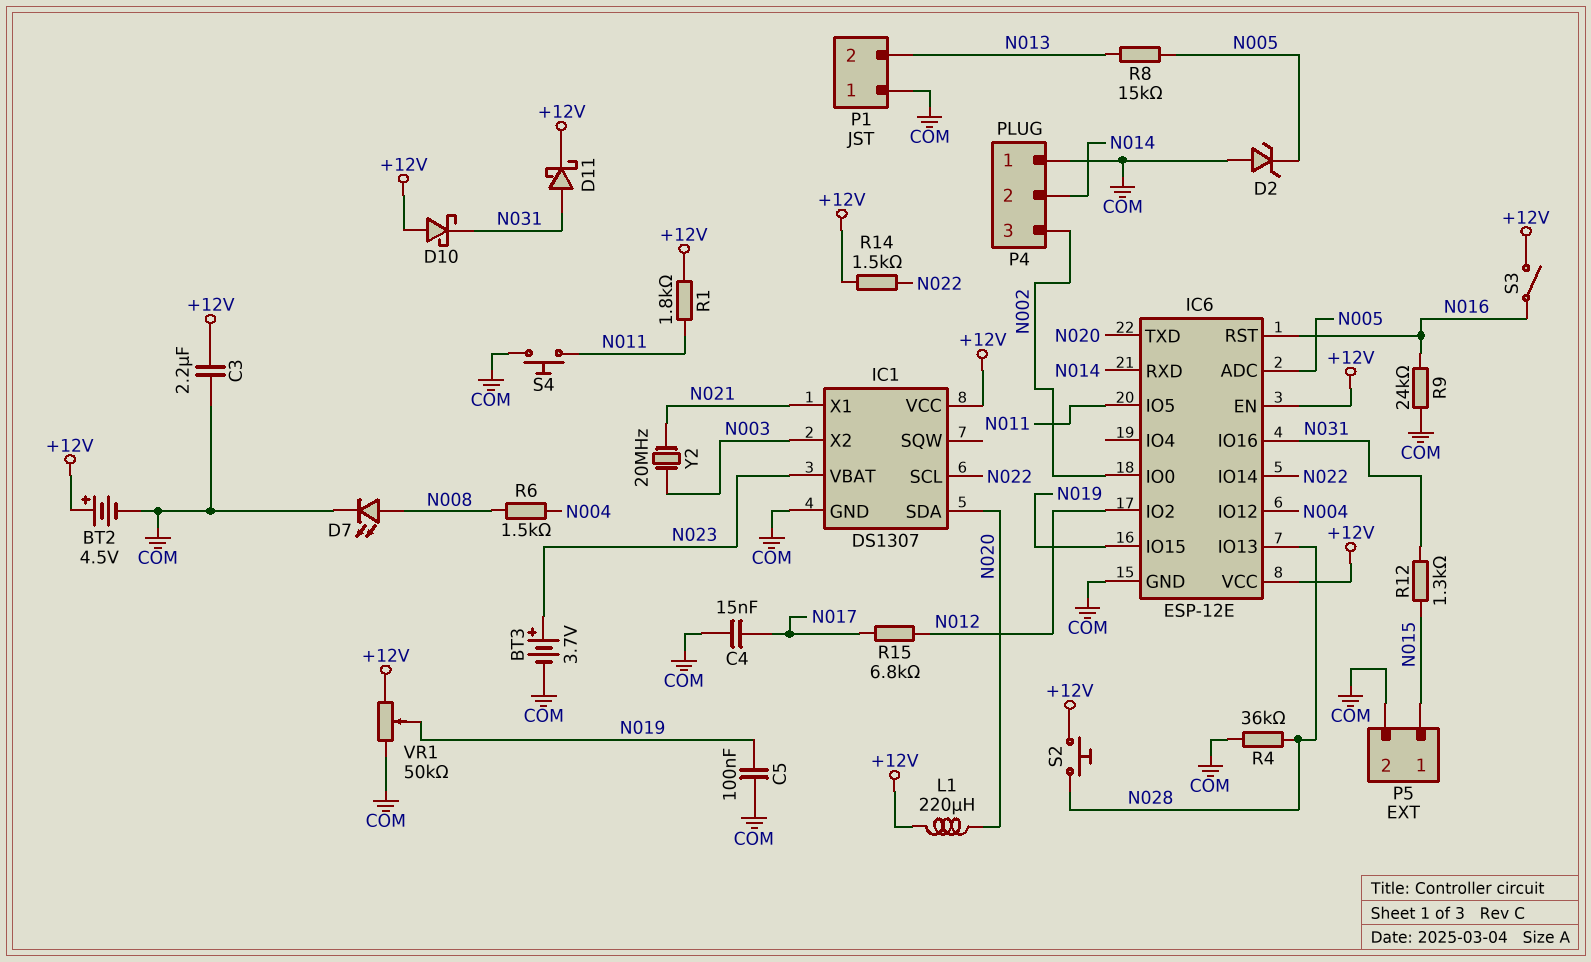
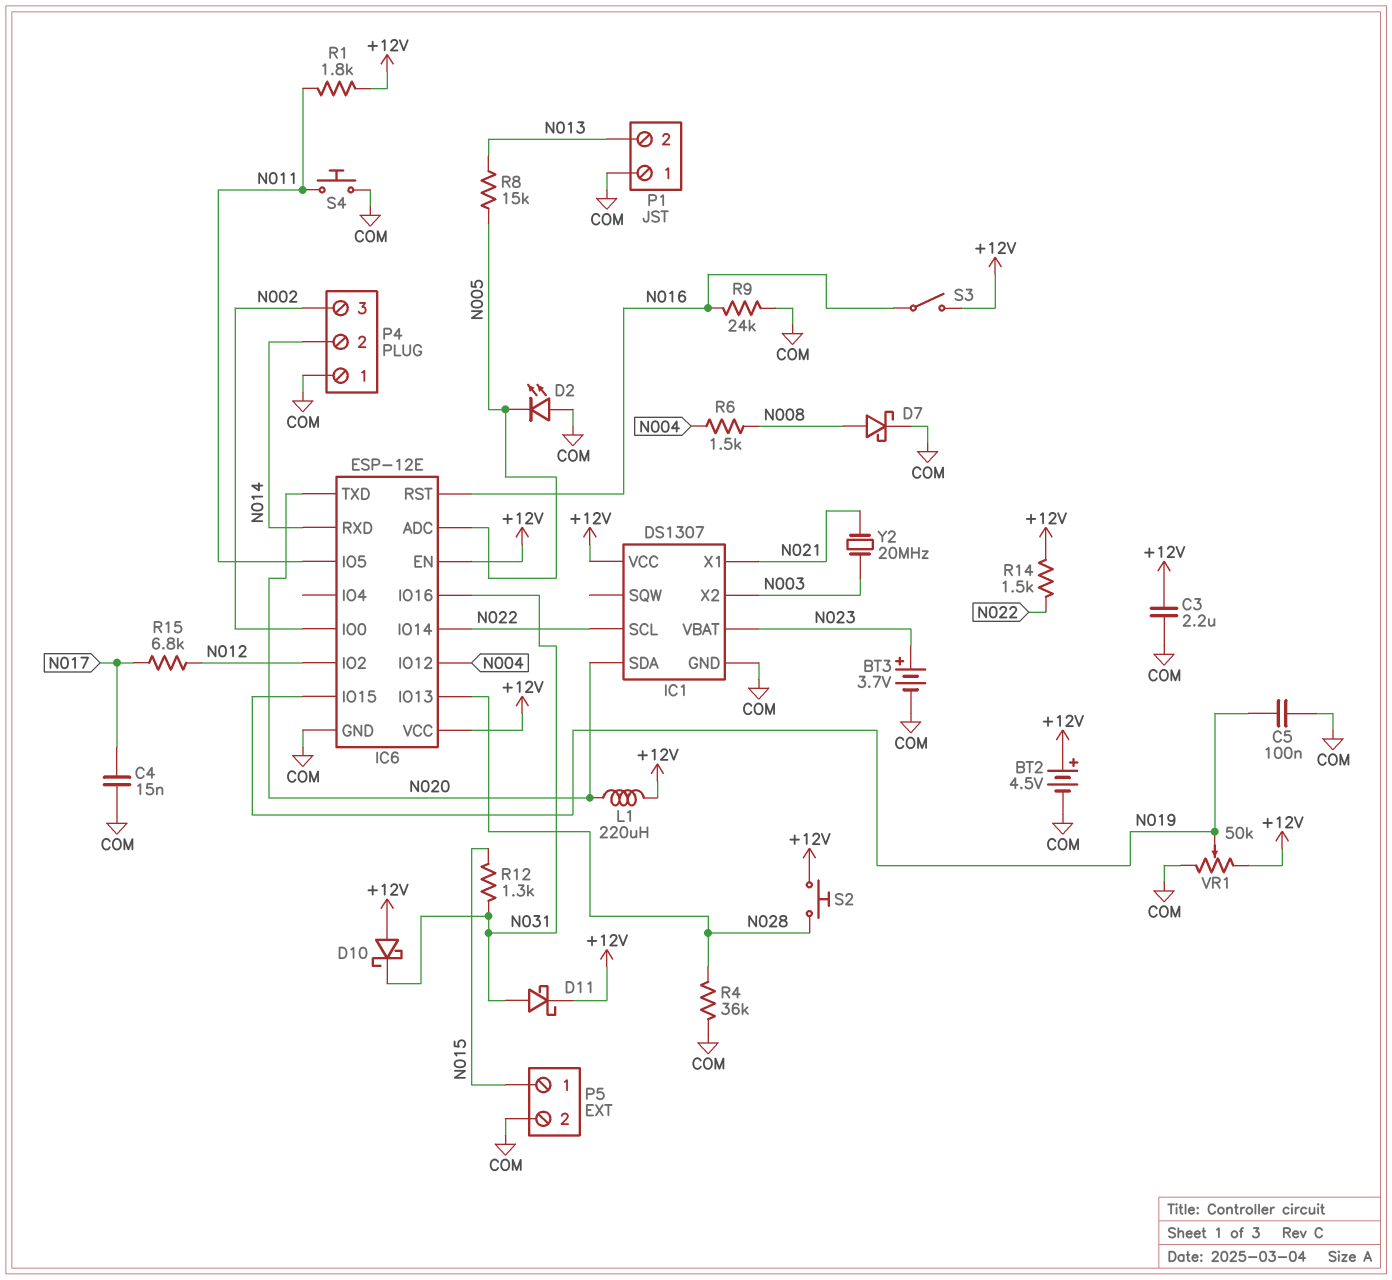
D2: zener (A COM, K N005) -> LED (A COM, K N005)
D7: LED (A N008, K COM) -> schottky (A N008, K COM)

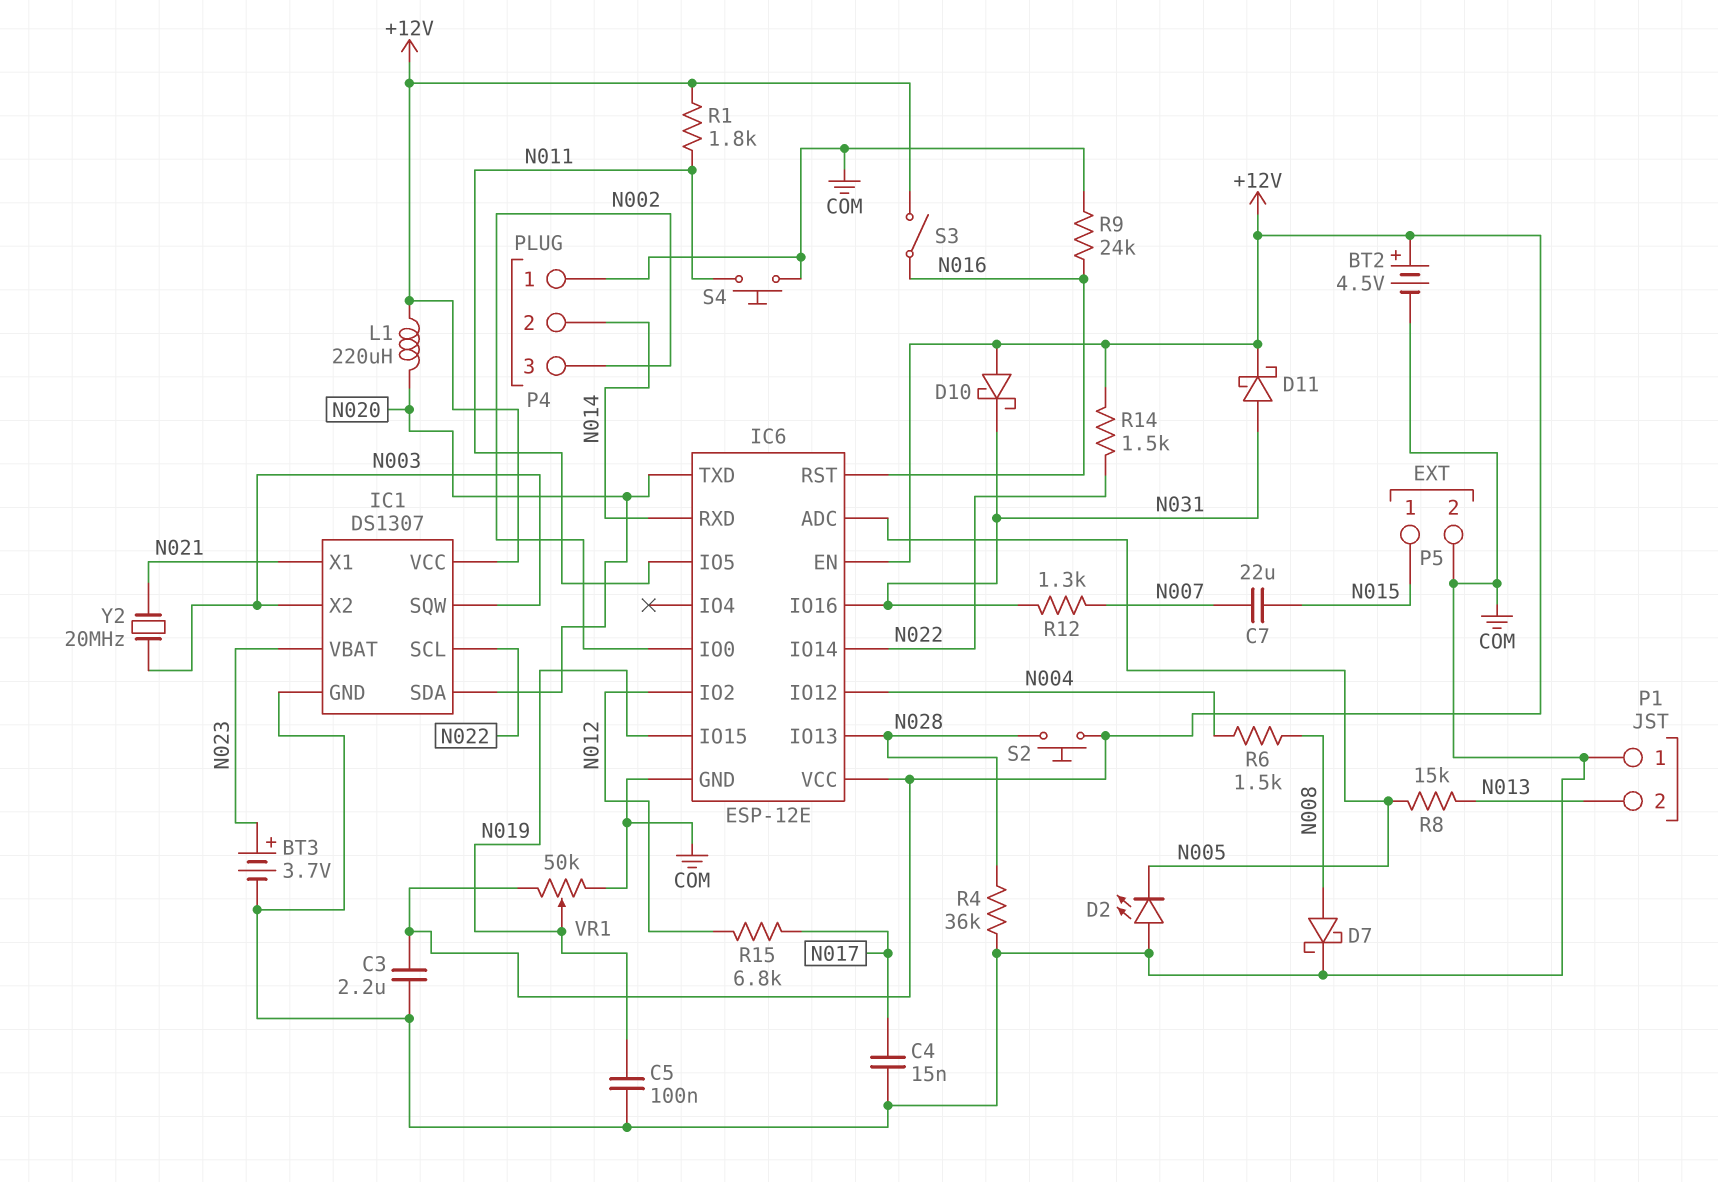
C7: none -> 22uF (N007, N015)
IC1 pin SQW: none -> N003
R12: 1.3k (N015, N031) -> 1.3k (N007, N031)

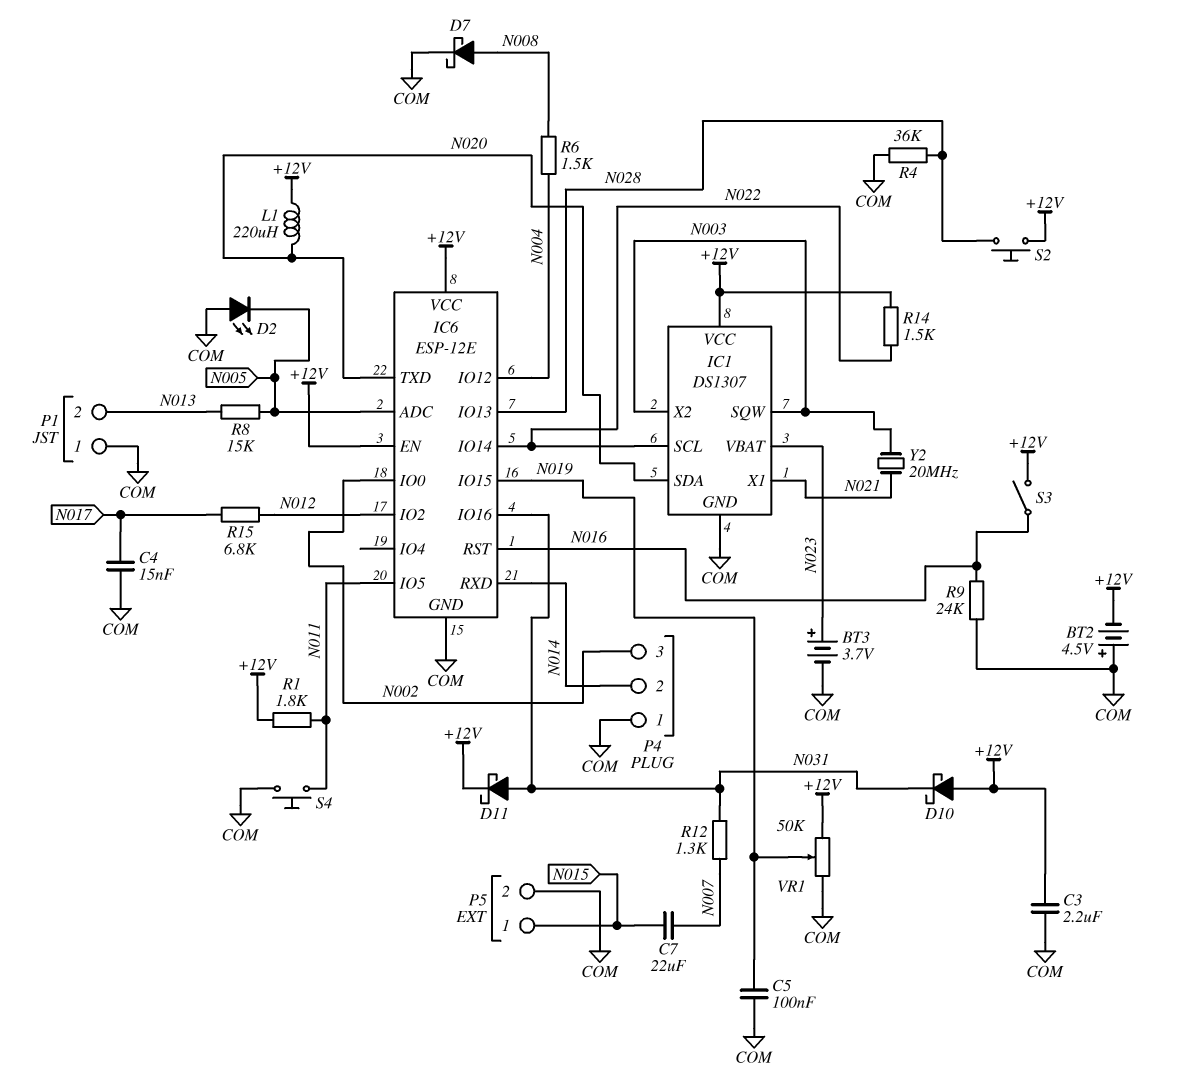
BT2: 4.5V (plus +12V, minus COM) -> 4.5V (plus COM, minus +12V)

